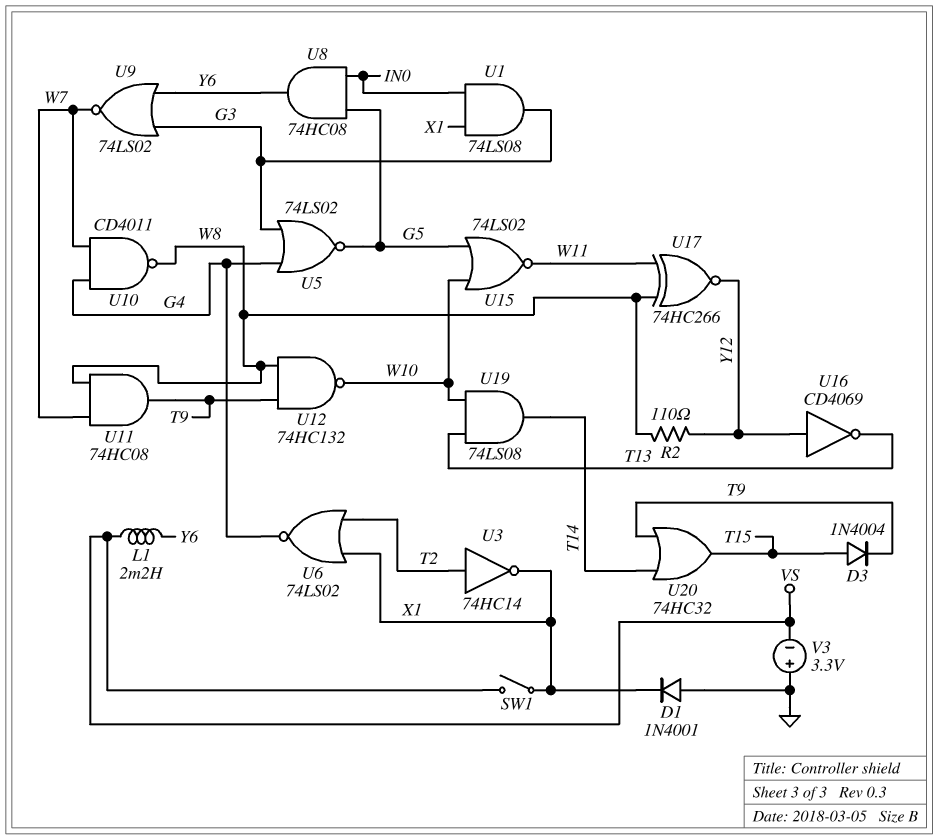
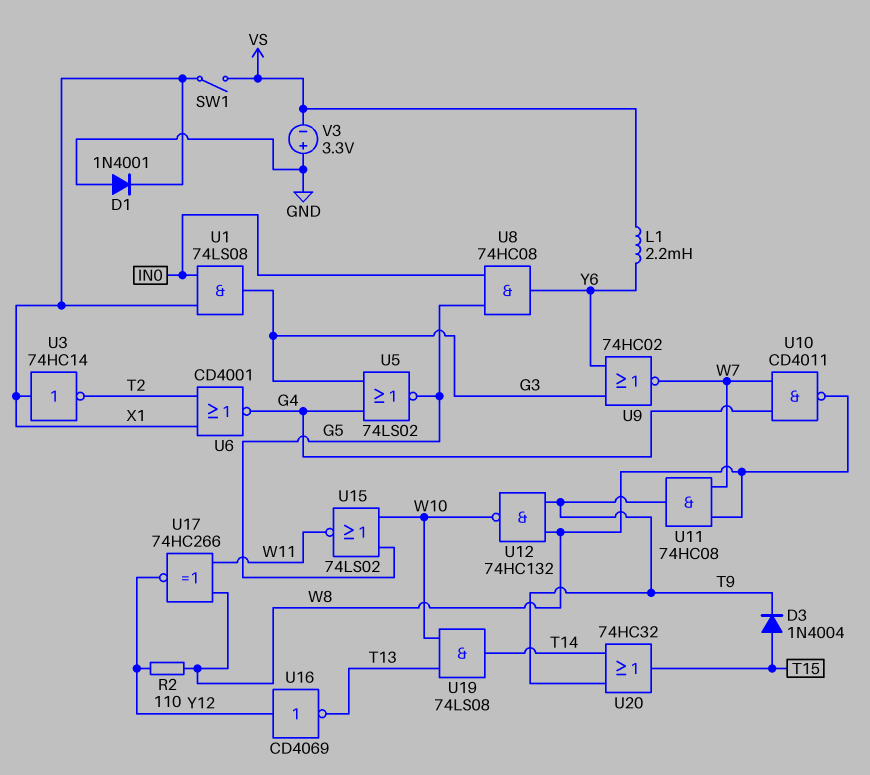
U3: NOT 74HC14 (in T2, out X1) -> NOT 74HC14 (in X1, out T2)
U6: NOR 74LS02 (in T2, in X1, out G4) -> NOR CD4001 (in T2, in X1, out G4)
U9: NOR 74LS02 (in G3, in Y6, out W7) -> NOR 74HC02 (in G3, in Y6, out W7)

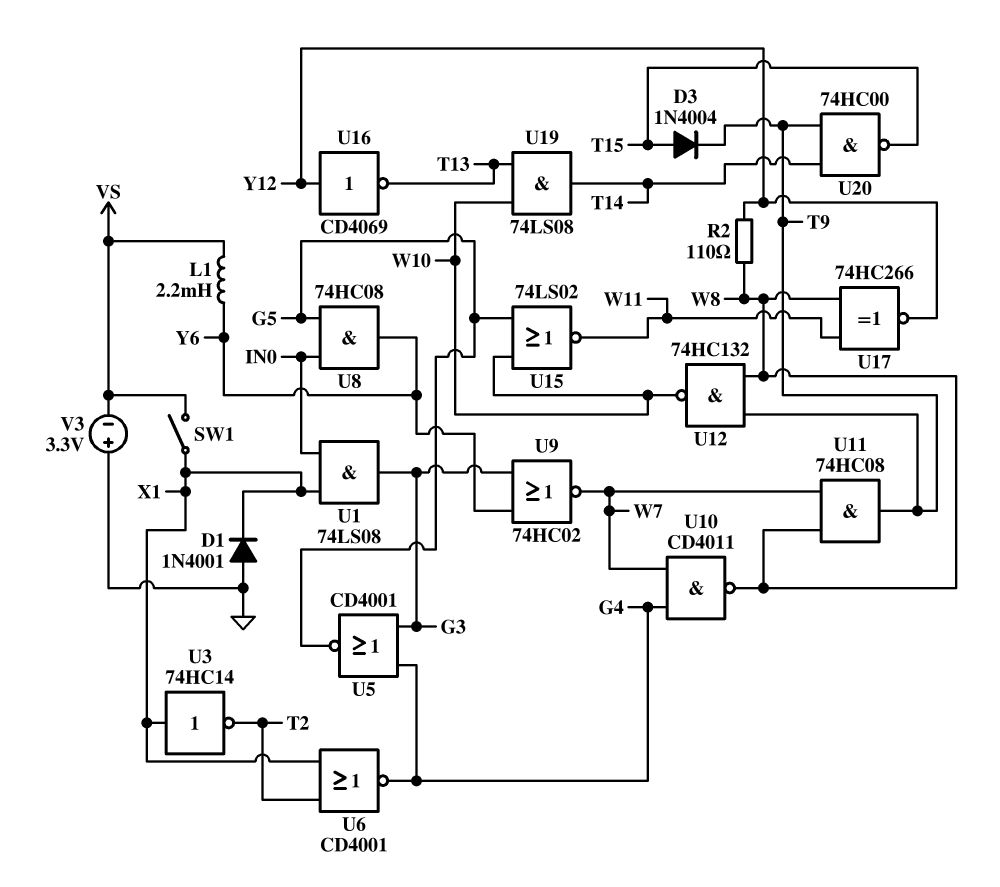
U5: NOR 74LS02 (in G3, in G4, out G5) -> NOR CD4001 (in G3, in G4, out G5)
U20: OR 74HC32 (in T9, in T14, out T15) -> NAND 74HC00 (in T9, in T14, out T15)

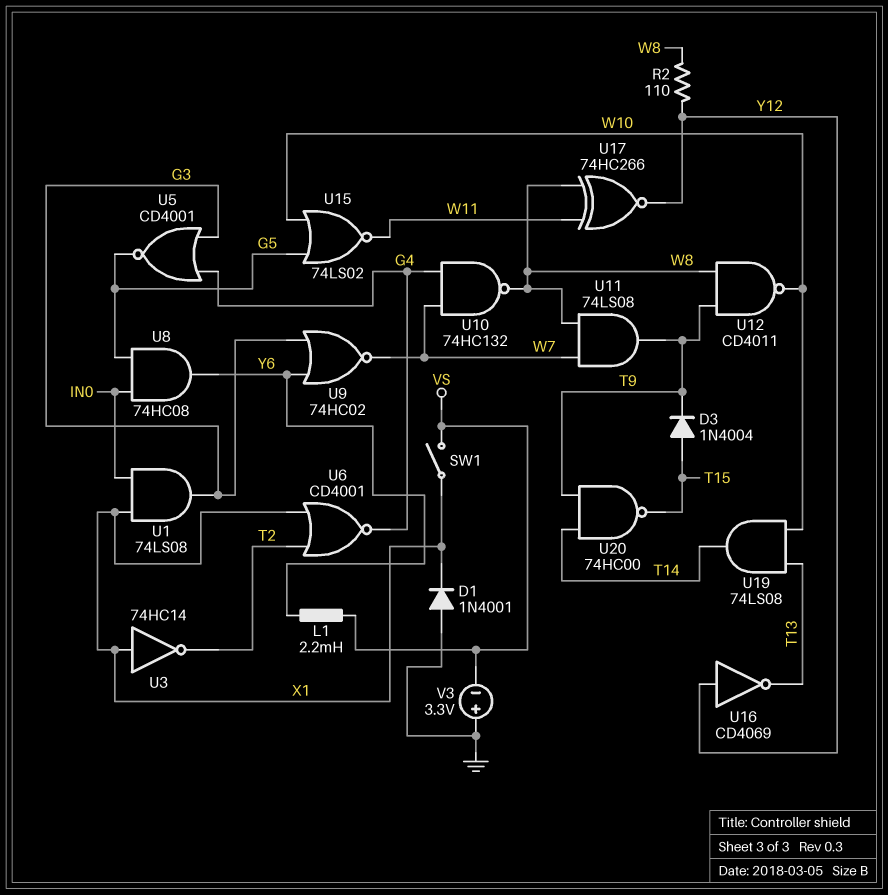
U10: NAND CD4011 (in G4, in W7, out W8) -> NAND 74HC132 (in G4, in W7, out W8)
U11: AND 74HC08 (in W7, in W8, out T9) -> AND 74LS08 (in W7, in W8, out T9)
U12: NAND 74HC132 (in T9, in W8, out W10) -> NAND CD4011 (in T9, in W8, out W10)

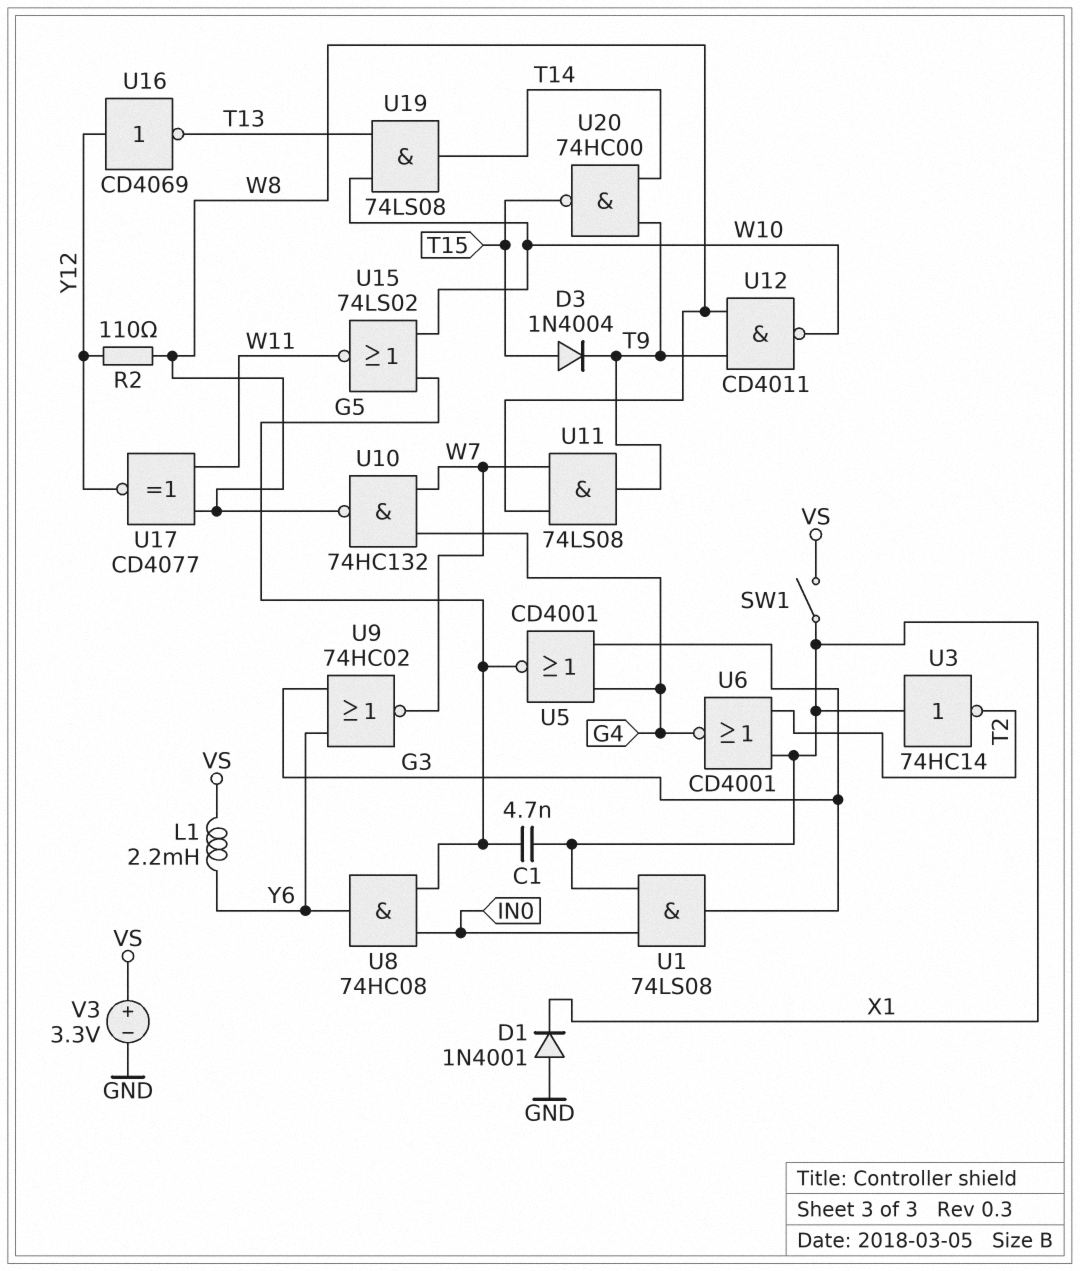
C1: none -> 4.7nF (G5, X1)
U17: XNOR 74HC266 (in W8, in W11, out Y12) -> XNOR CD4077 (in W8, in W11, out Y12)
V3: 3.3V (plus GND, minus VS) -> 3.3V (plus VS, minus GND)

